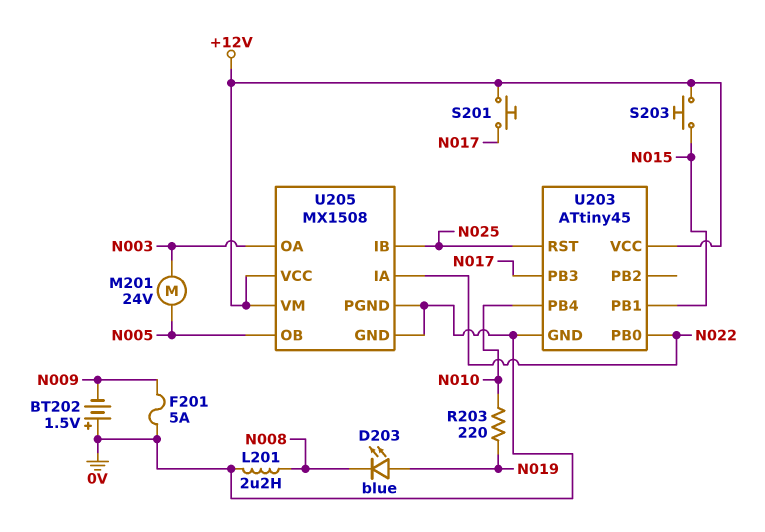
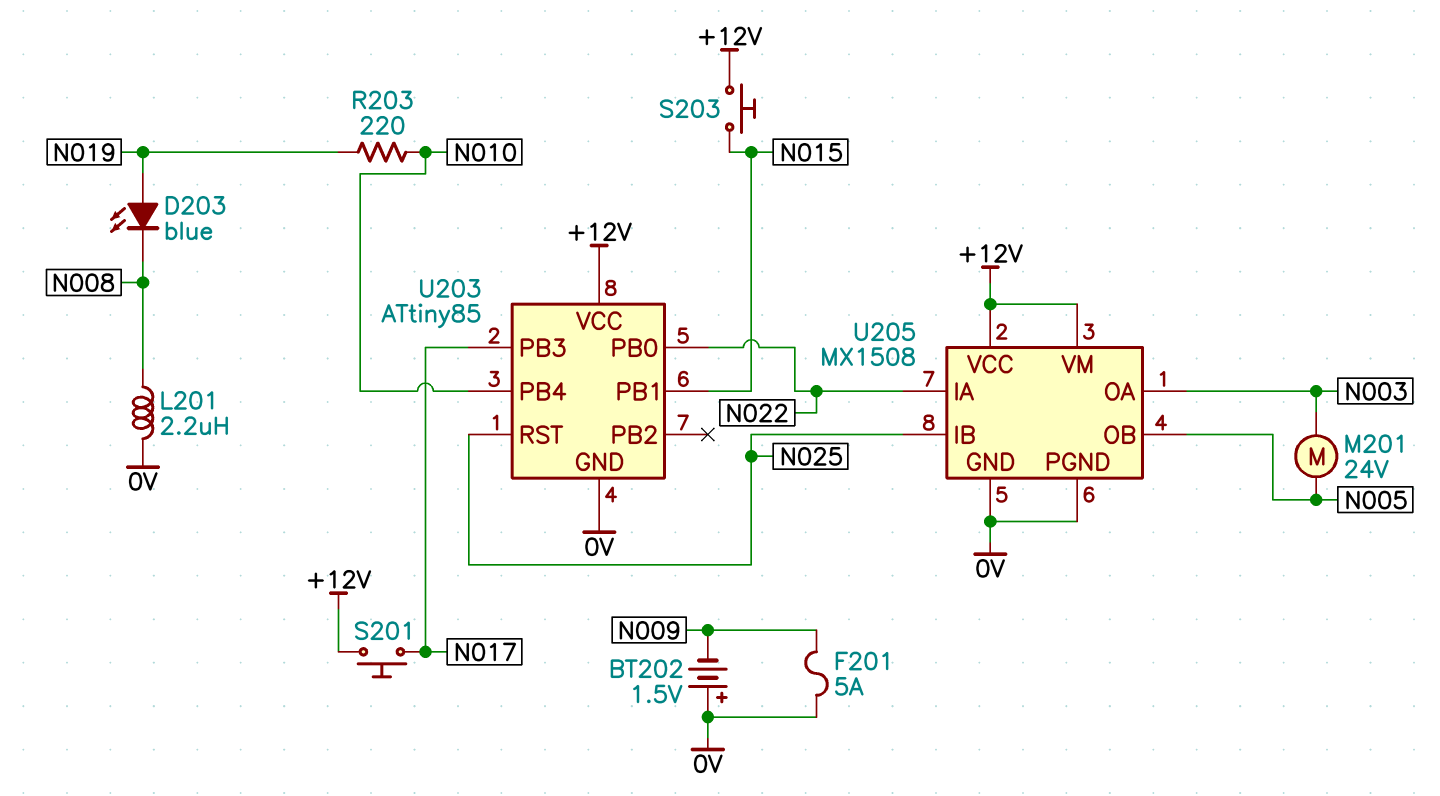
U203: ATtiny45 -> ATtiny85

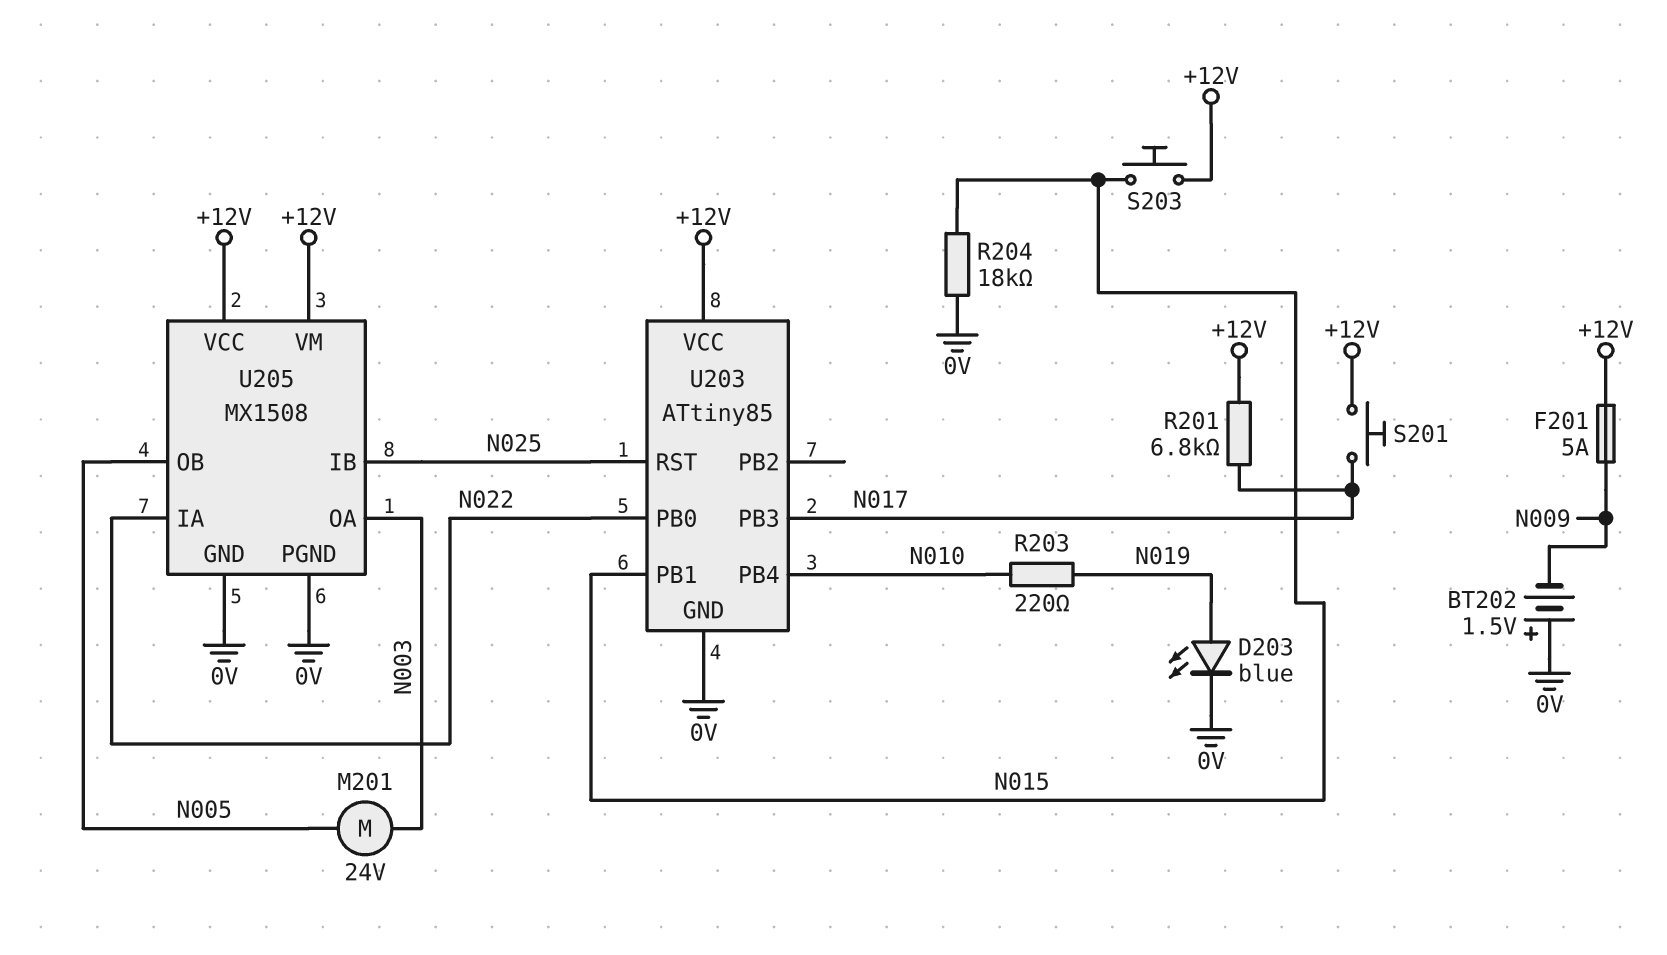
D203: LED blue (A N019, K N008) -> LED blue (A N019, K 0V)
F201: 5A (0V, N009) -> 5A (+12V, N009)
L201: 2.2uH (0V, N008) -> none
R201: none -> 6.8k (+12V, N017)
R204: none -> 18k (0V, N015)

